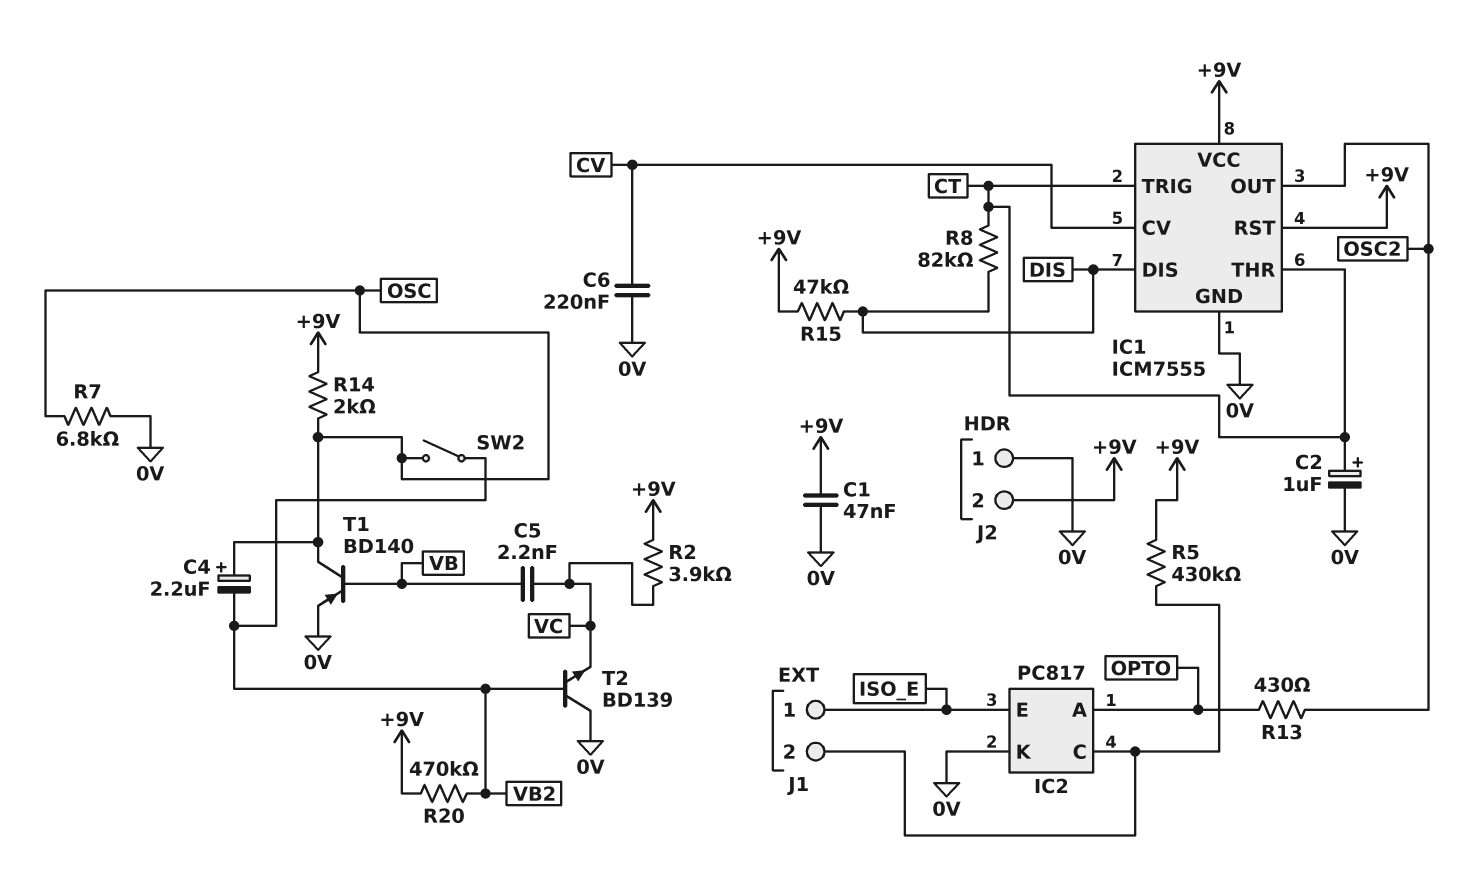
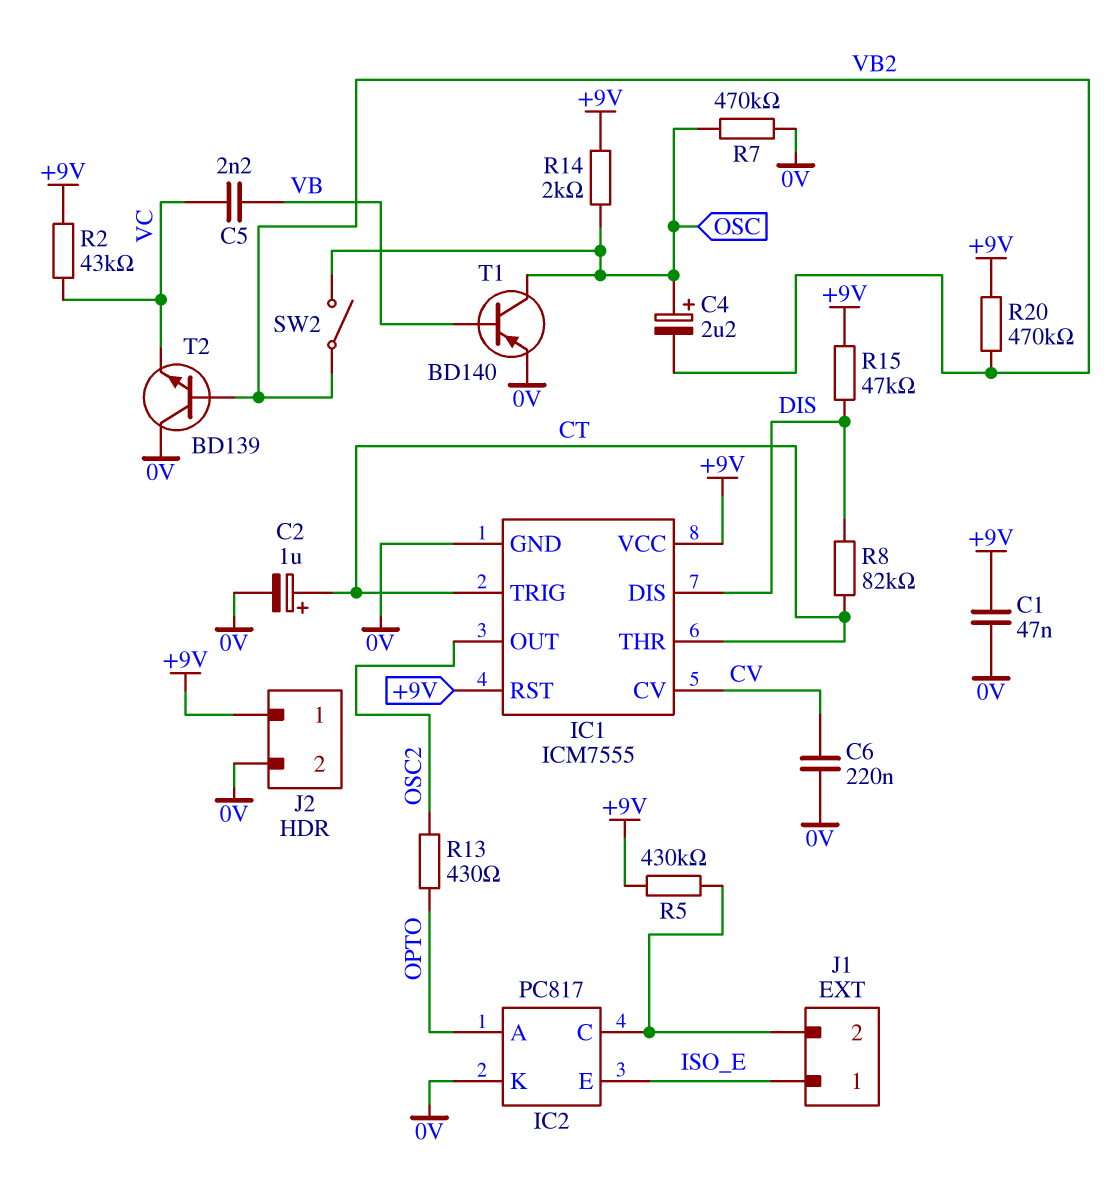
J2 pin 1: 0V -> +9V
J2 pin 2: +9V -> 0V
R2: 3.9k (+9V, VC) -> 43k (+9V, VC)
R7: 6.8k (0V, OSC) -> 470k (0V, OSC)

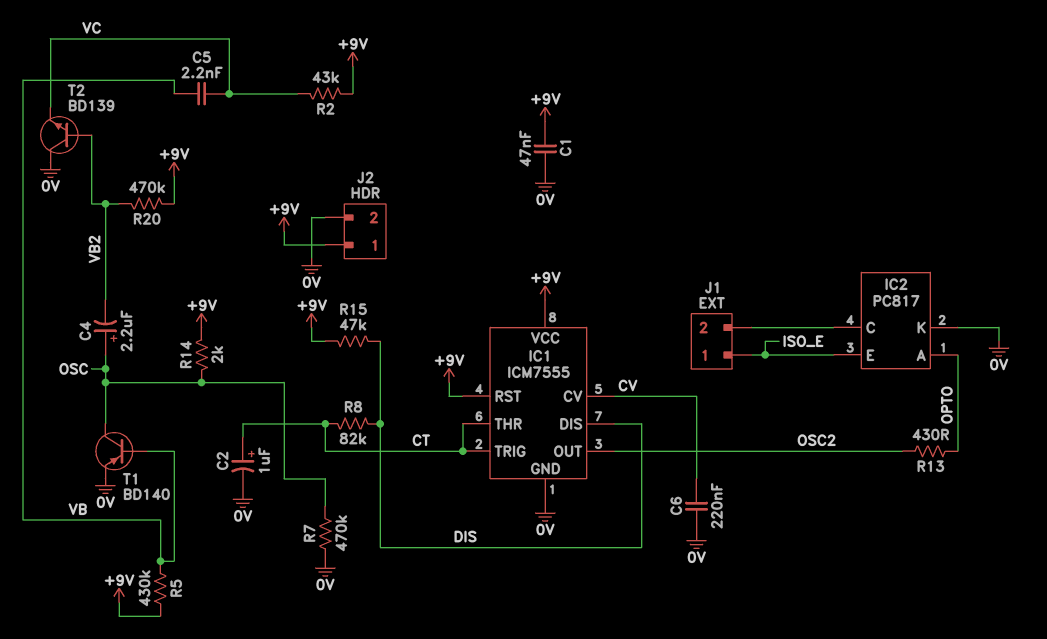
R5: 430k (+9V, IC2/C) -> 430k (+9V, VB)
SW2: switch (OSC, VB2) -> none

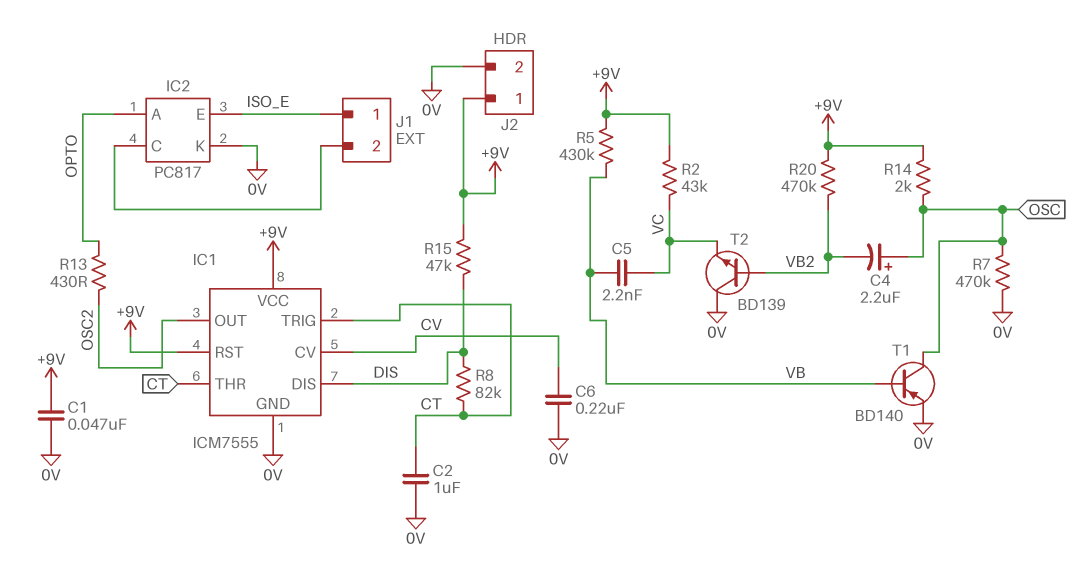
C2: 1uF (plus CT, minus 0V) -> 1uF (0V, CT)

